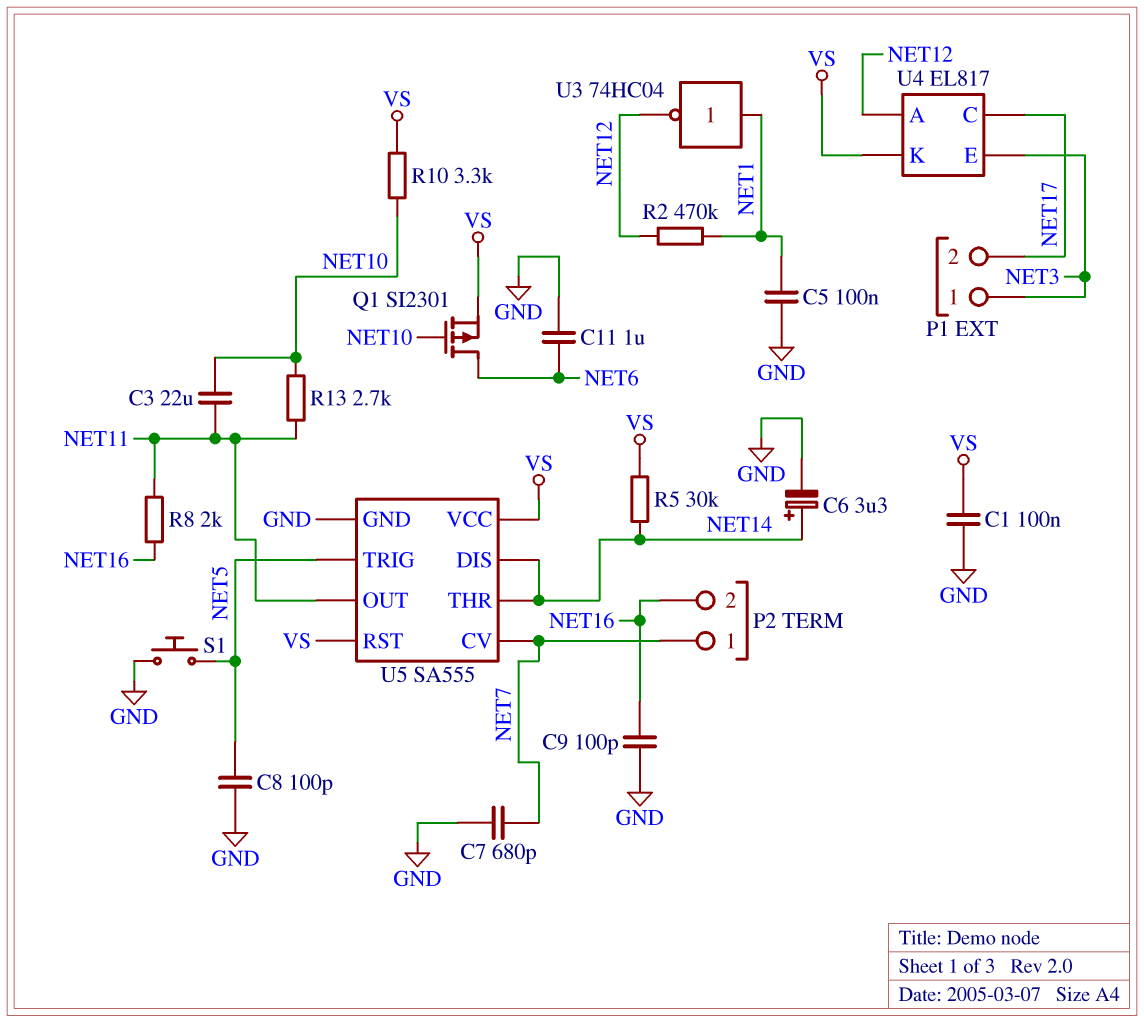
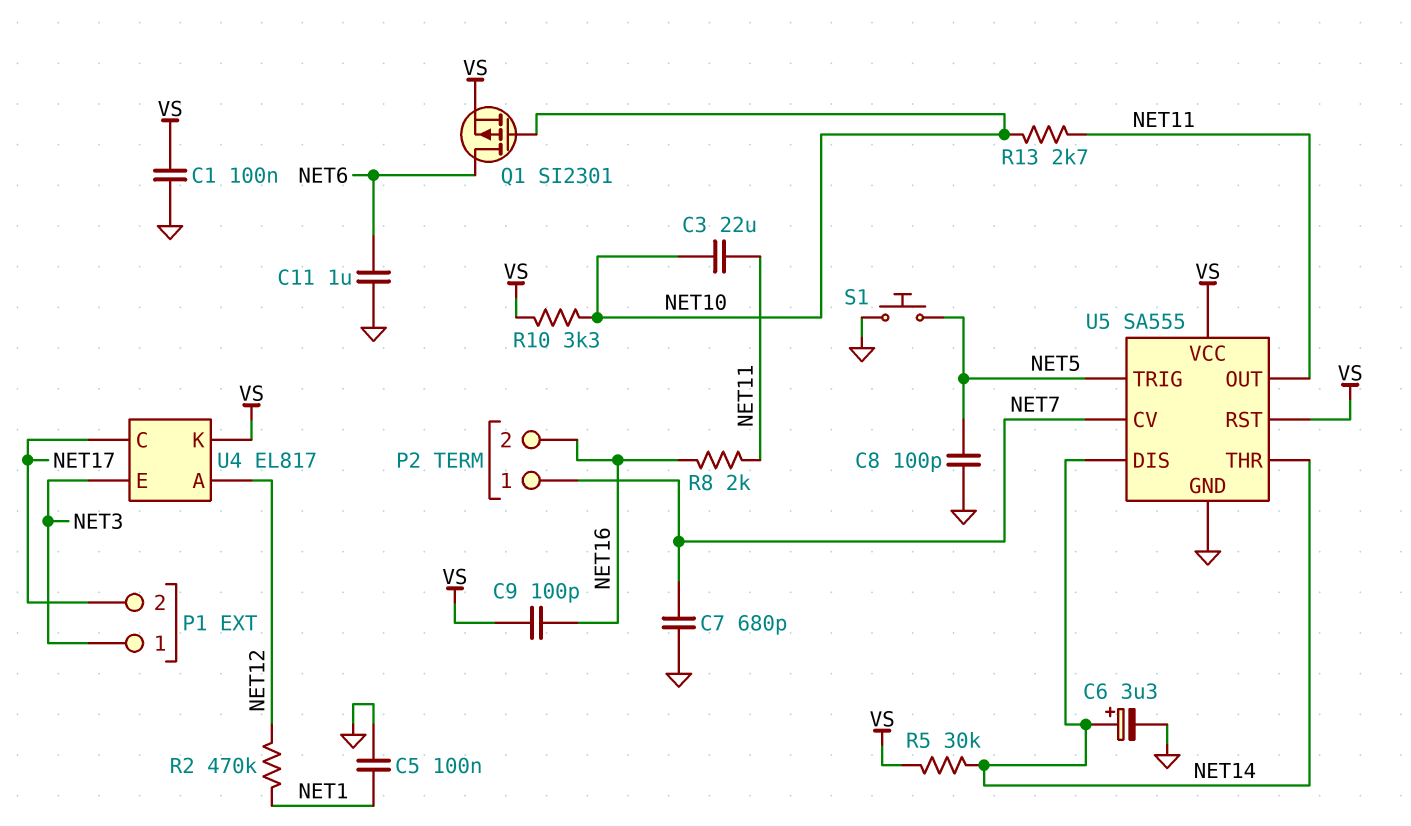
C9: 100pF (GND, NET16) -> 100pF (NET16, VS)
U3: NOT 74HC04 (in NET1, out NET12) -> none

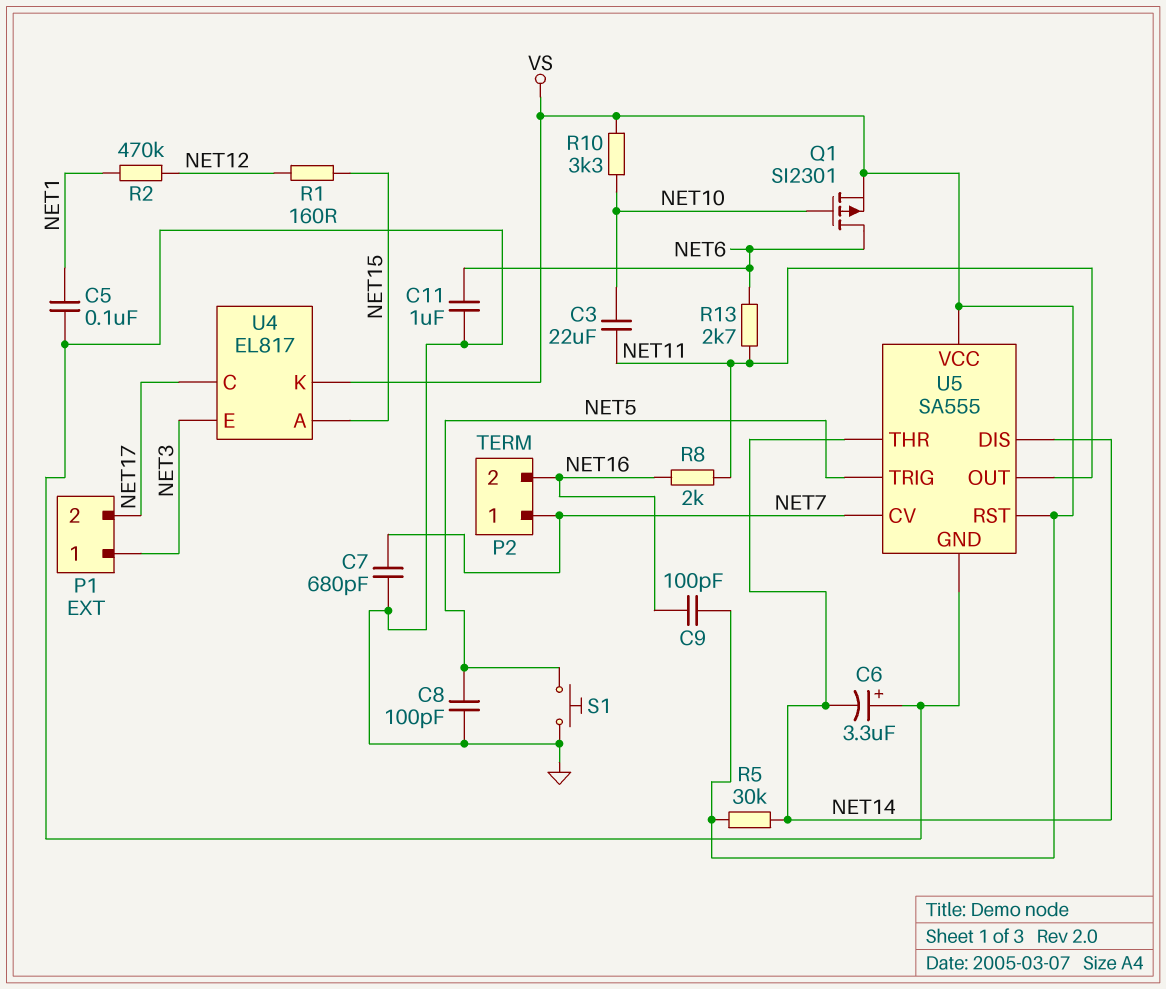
C1: 100nF (GND, VS) -> none
C6: 3.3uF (plus NET14, minus GND) -> 3.3uF (plus GND, minus NET14)
R1: none -> 160 (NET12, NET15)
R13: 2.7k (NET10, NET11) -> 2.7k (NET6, NET11)
U4 pin A: NET12 -> NET15

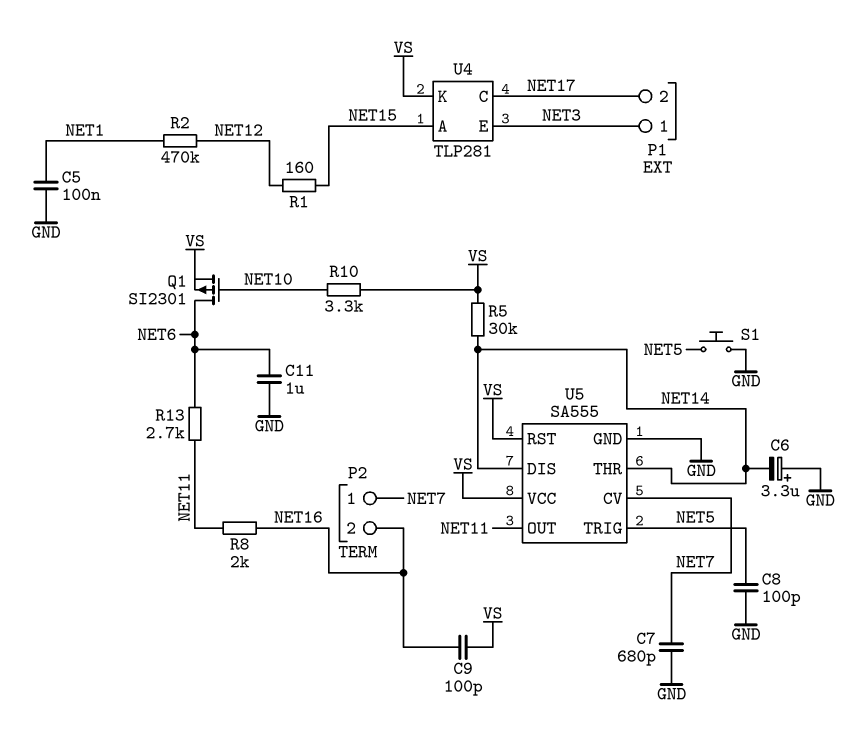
C3: 22uF (NET10, NET11) -> none
U4: EL817 -> TLP281

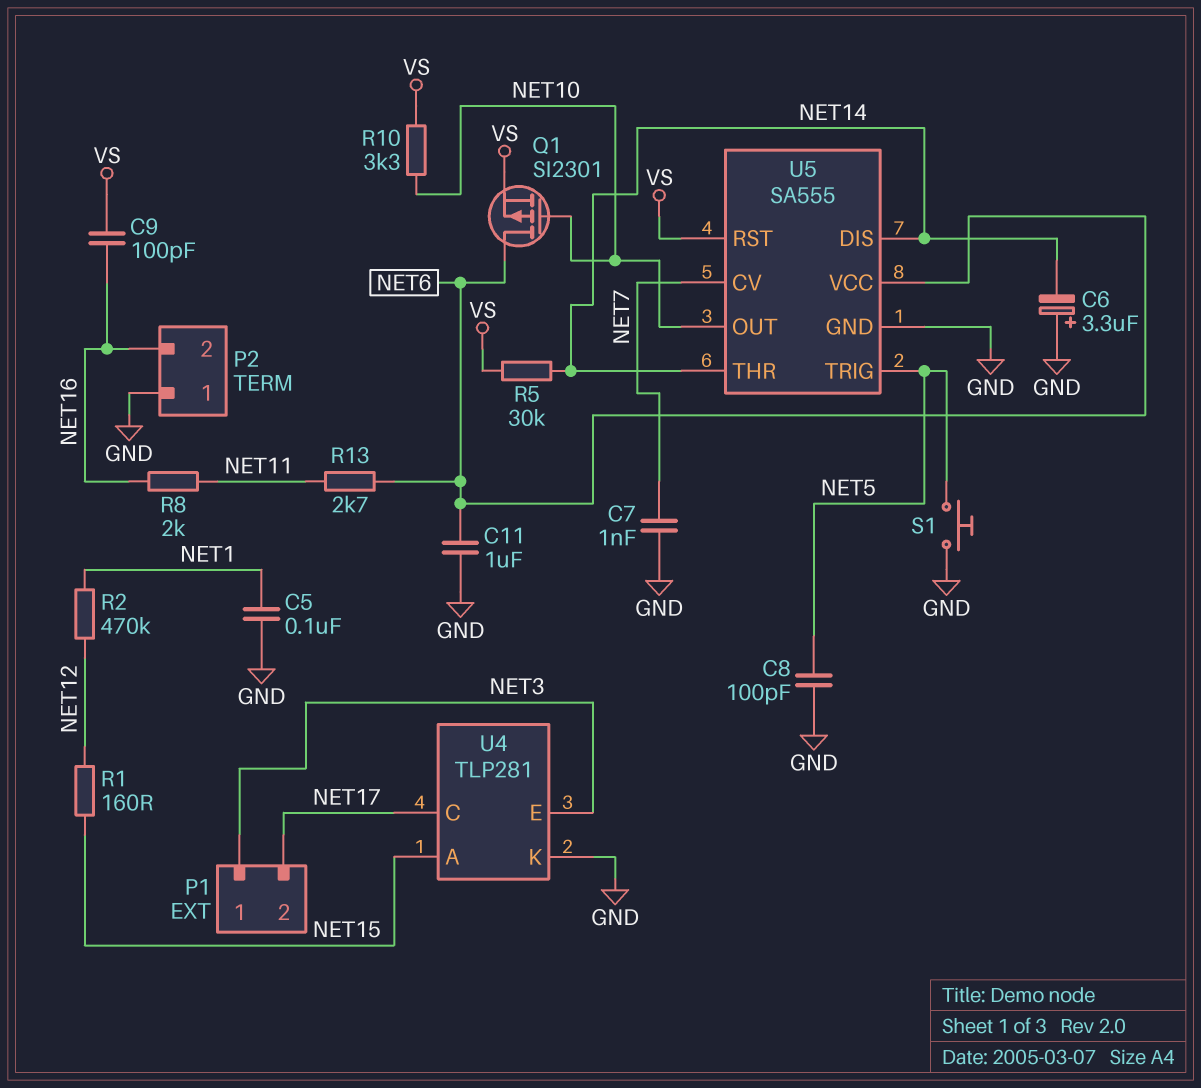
C7: 680pF (GND, NET7) -> 1nF (GND, NET7)
P2 pin 1: NET7 -> GND
U4 pin K: VS -> GND
U5 pin OUT: NET11 -> NET10
U5 pin VCC: VS -> NET6

